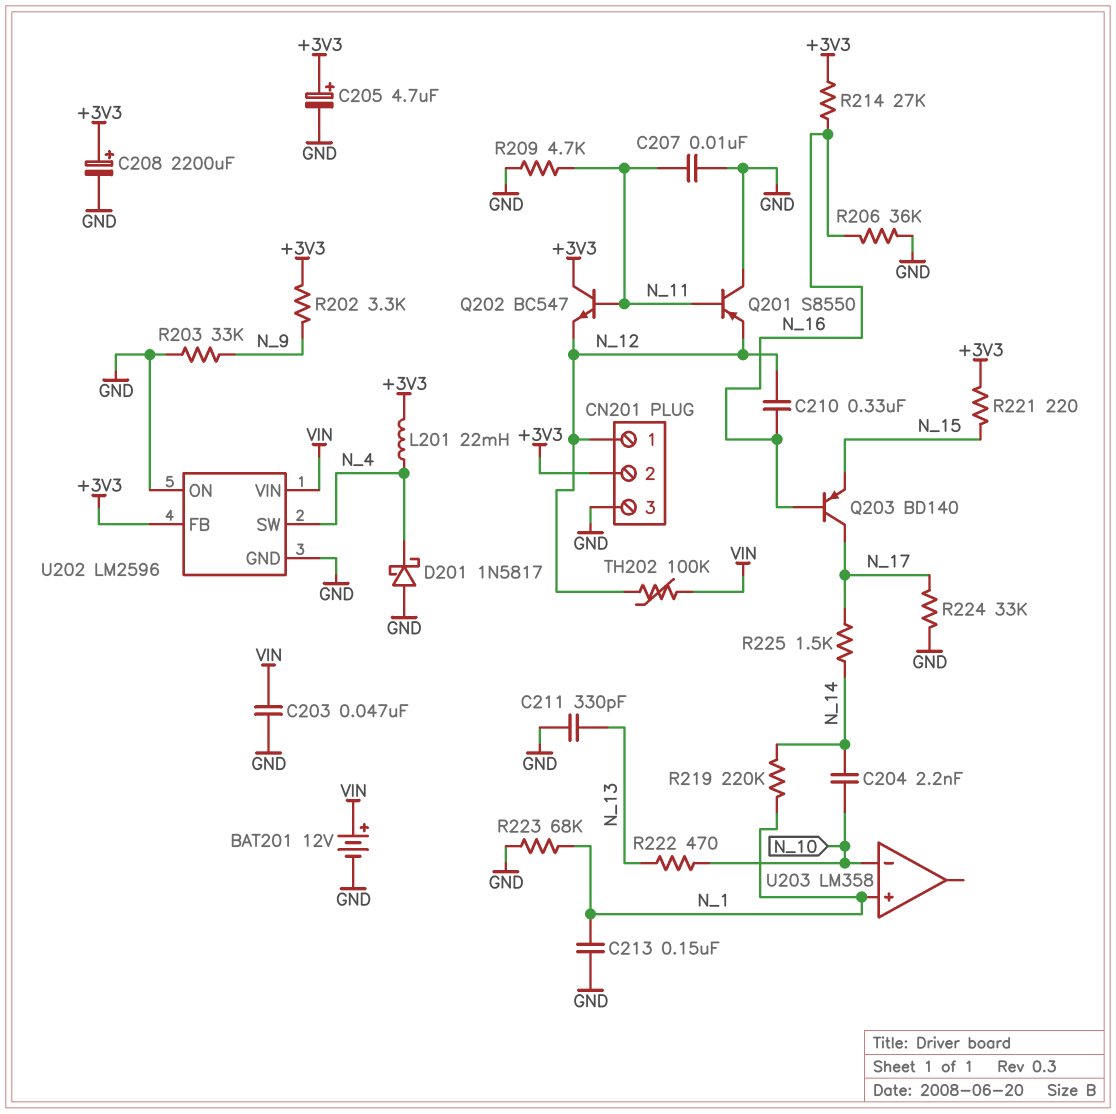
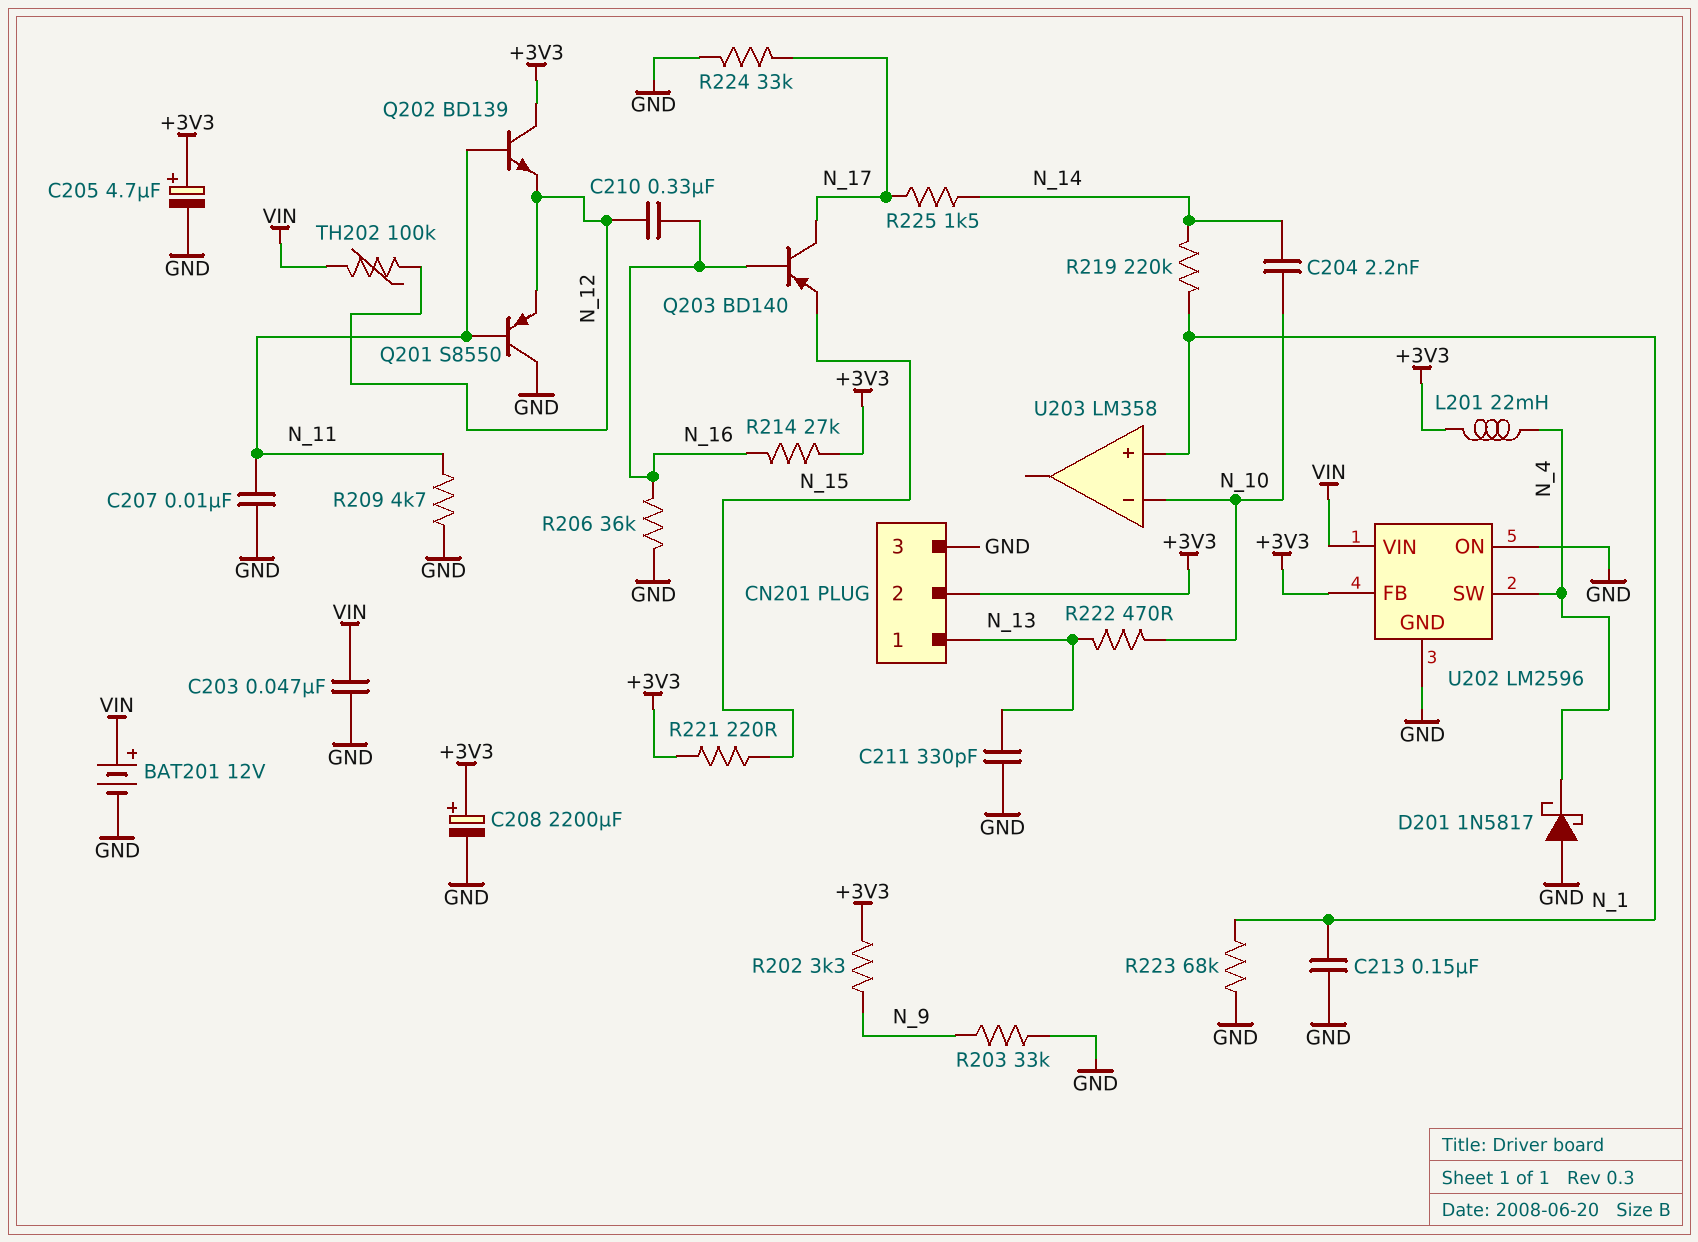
CN201 pin 1: N_12 -> N_13
Q202: NPN BC547 (B N_11, C +3V3, E N_12) -> NPN BD139 (B N_11, C +3V3, E N_12)

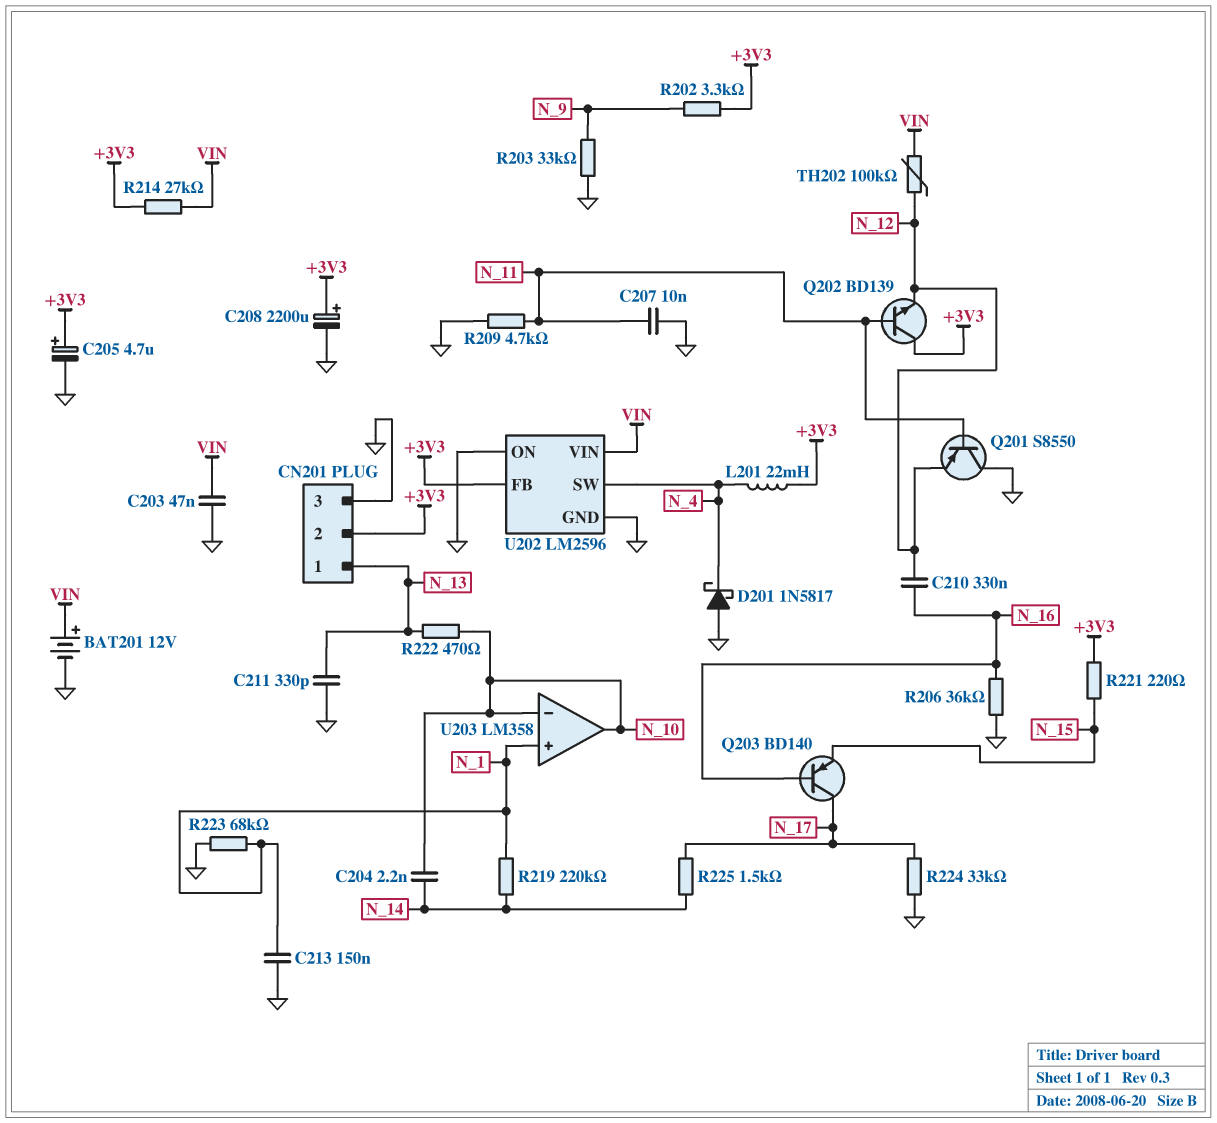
R214: 27k (+3V3, N_16) -> 27k (+3V3, VIN)
U203 pin out: none -> N_10

